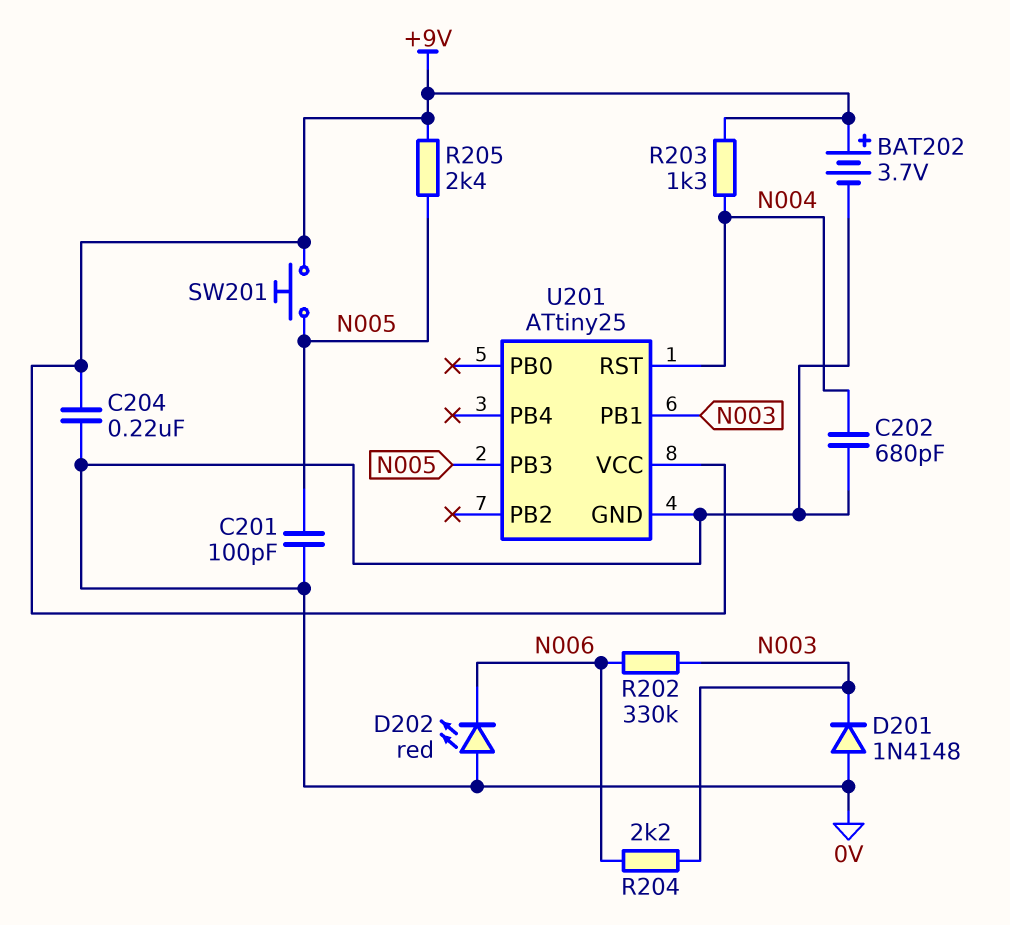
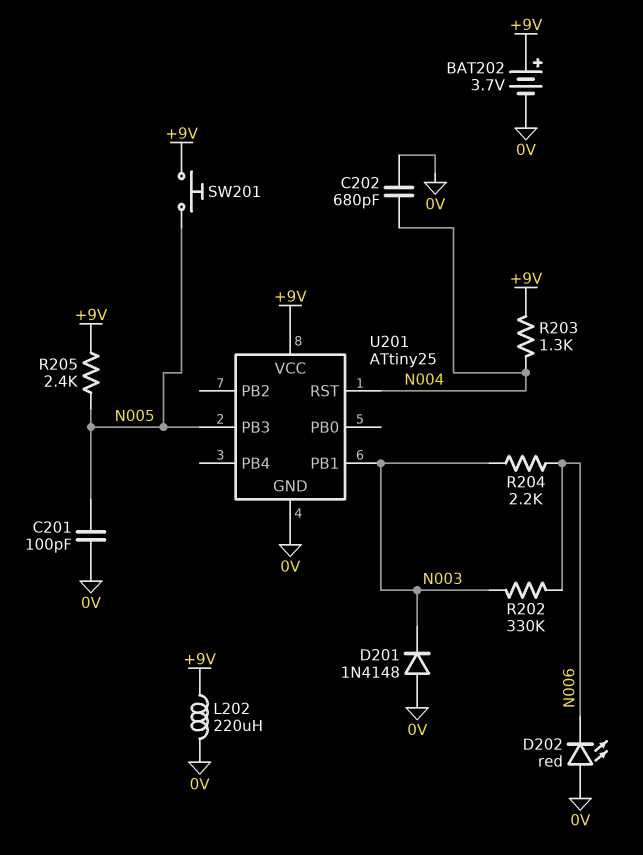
C204: 220nF (+9V, 0V) -> none
L202: none -> 220uH (+9V, 0V)

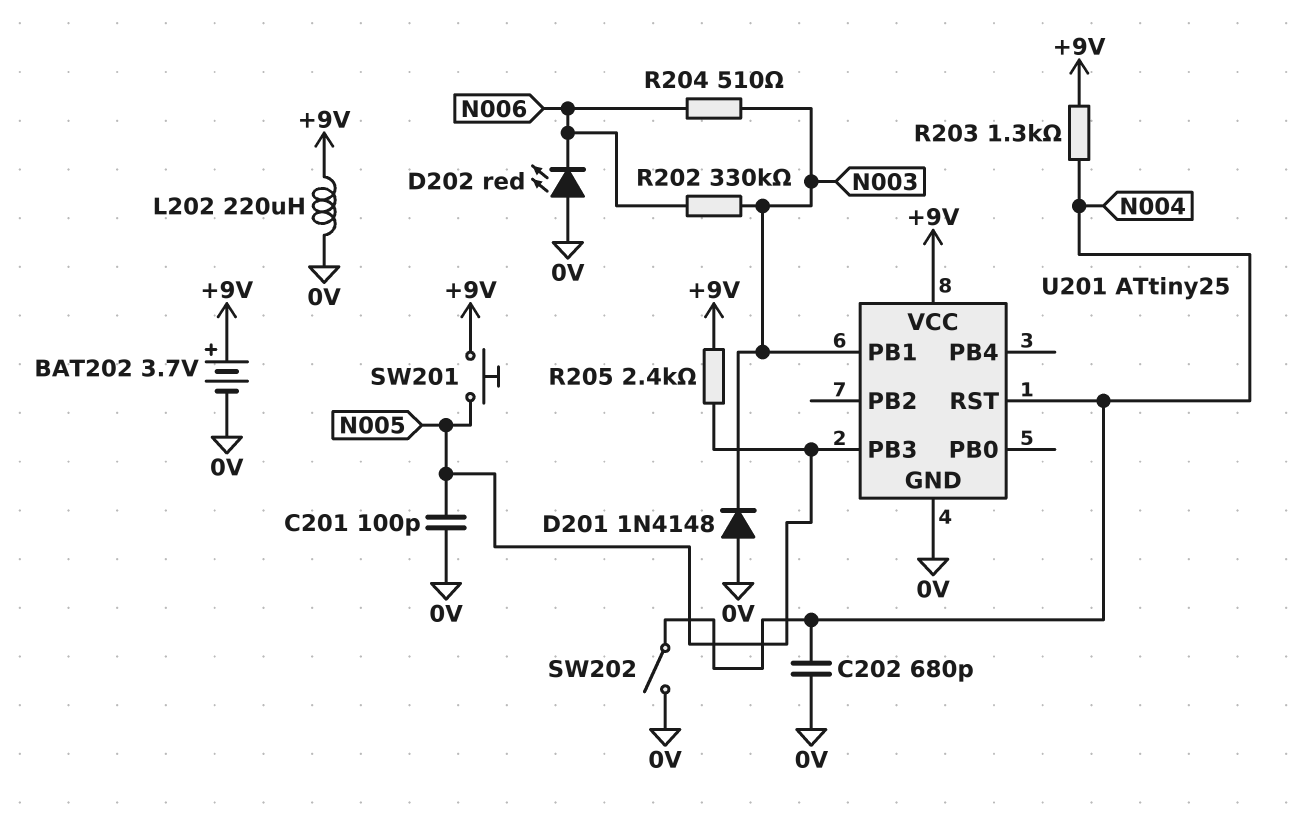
R204: 2.2k (N003, N006) -> 510 (N003, N006)
SW202: none -> switch (0V, N004)

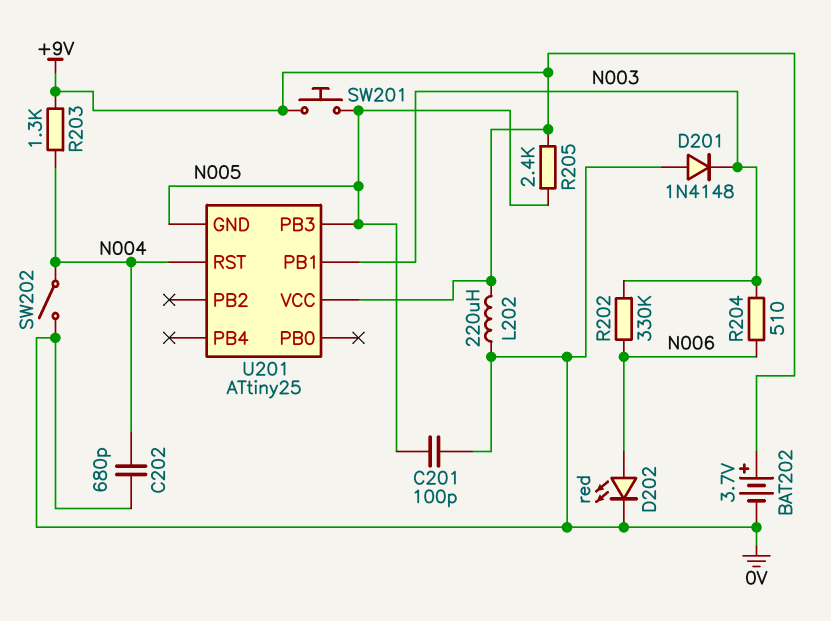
D202: LED red (A 0V, K N006) -> LED red (A N006, K 0V)
U201 pin GND: 0V -> N005

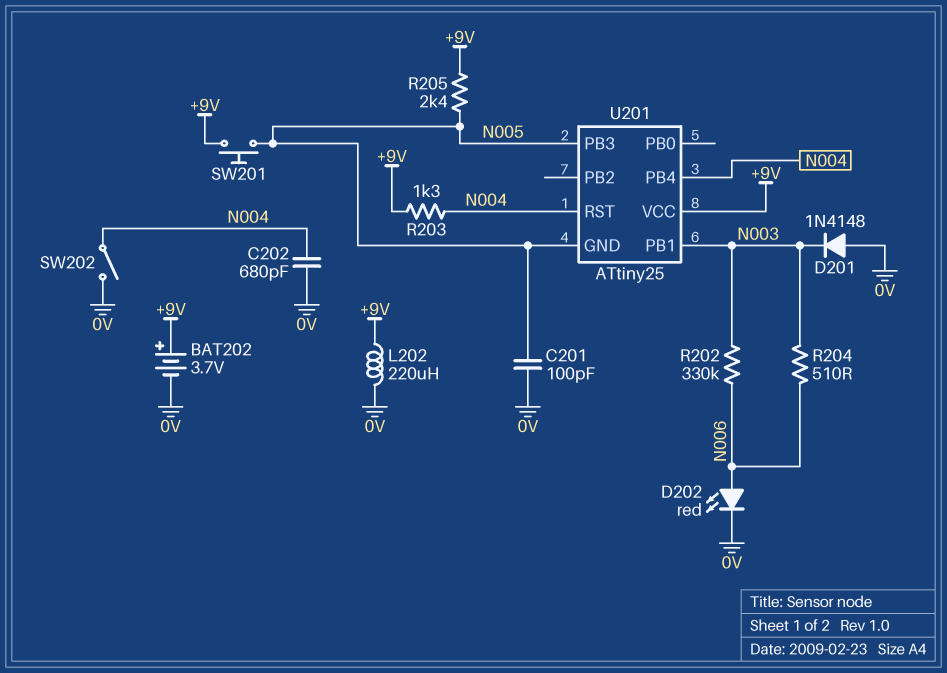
U201 pin PB4: none -> N004

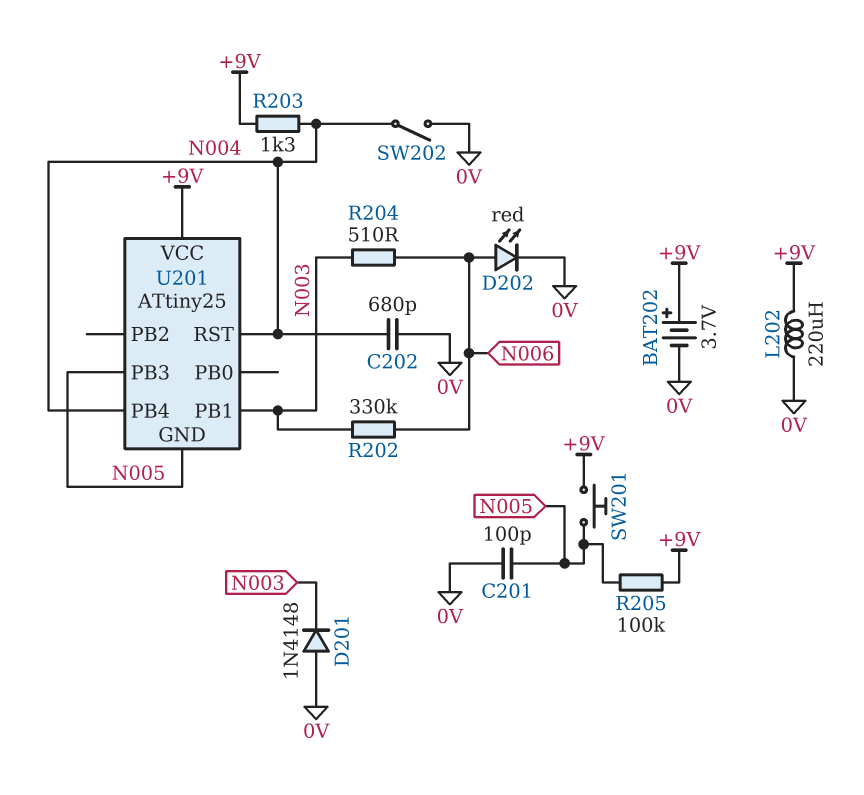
R205: 2.4k (+9V, N005) -> 100k (+9V, N005)

